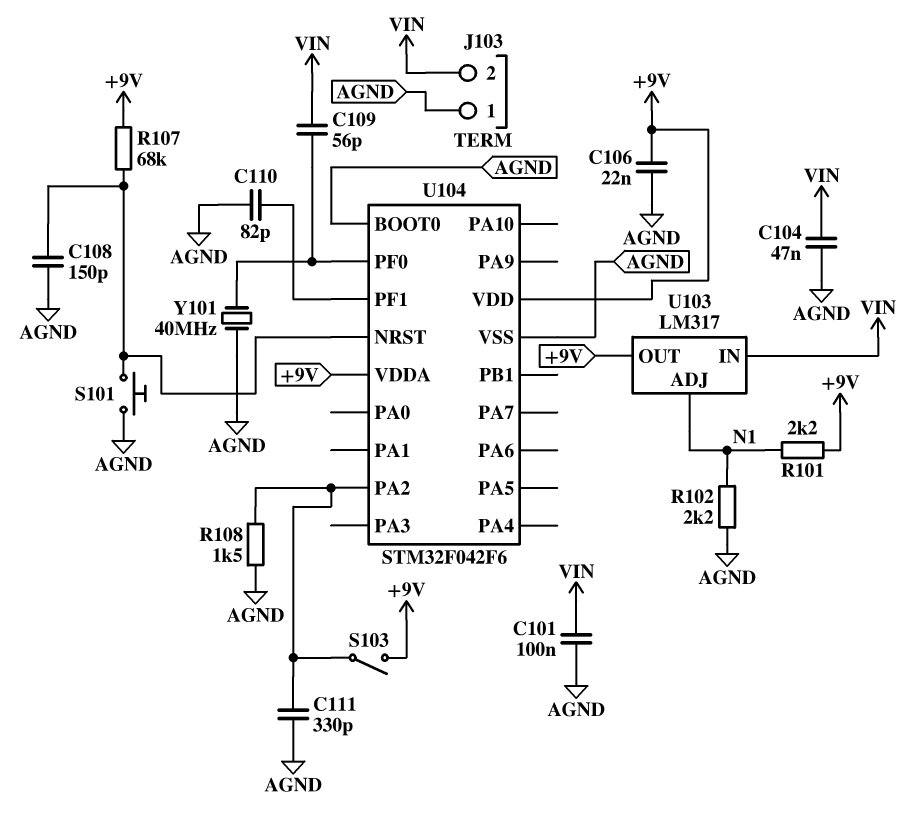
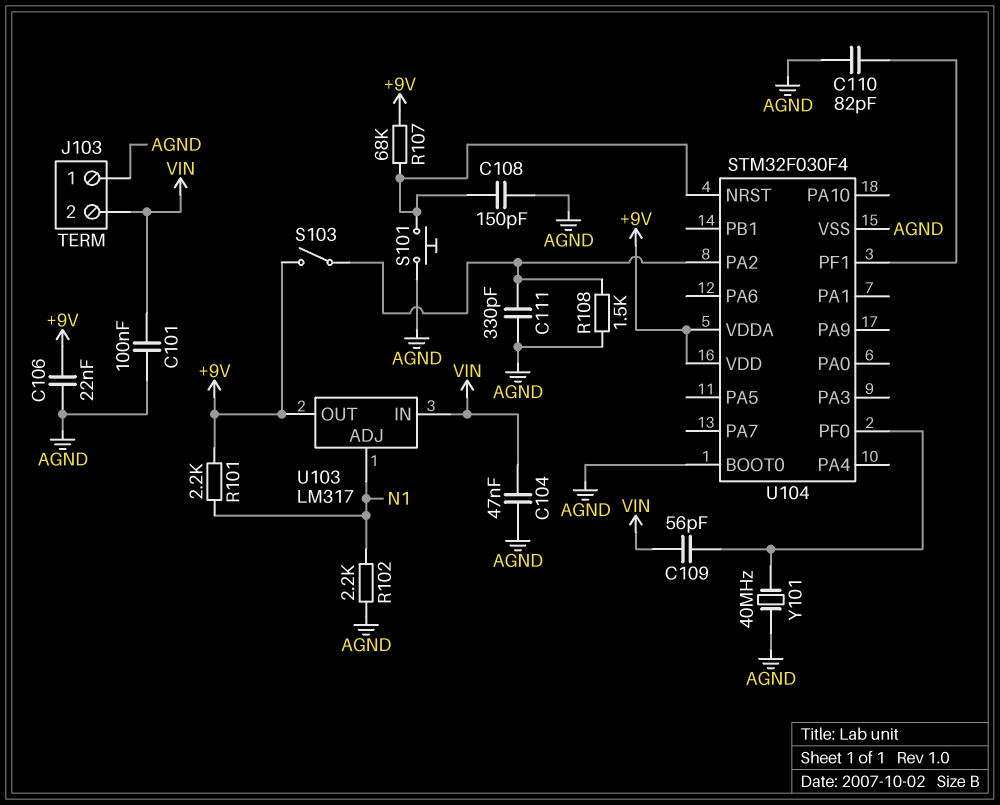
U104: STM32F042F6 -> STM32F030F4

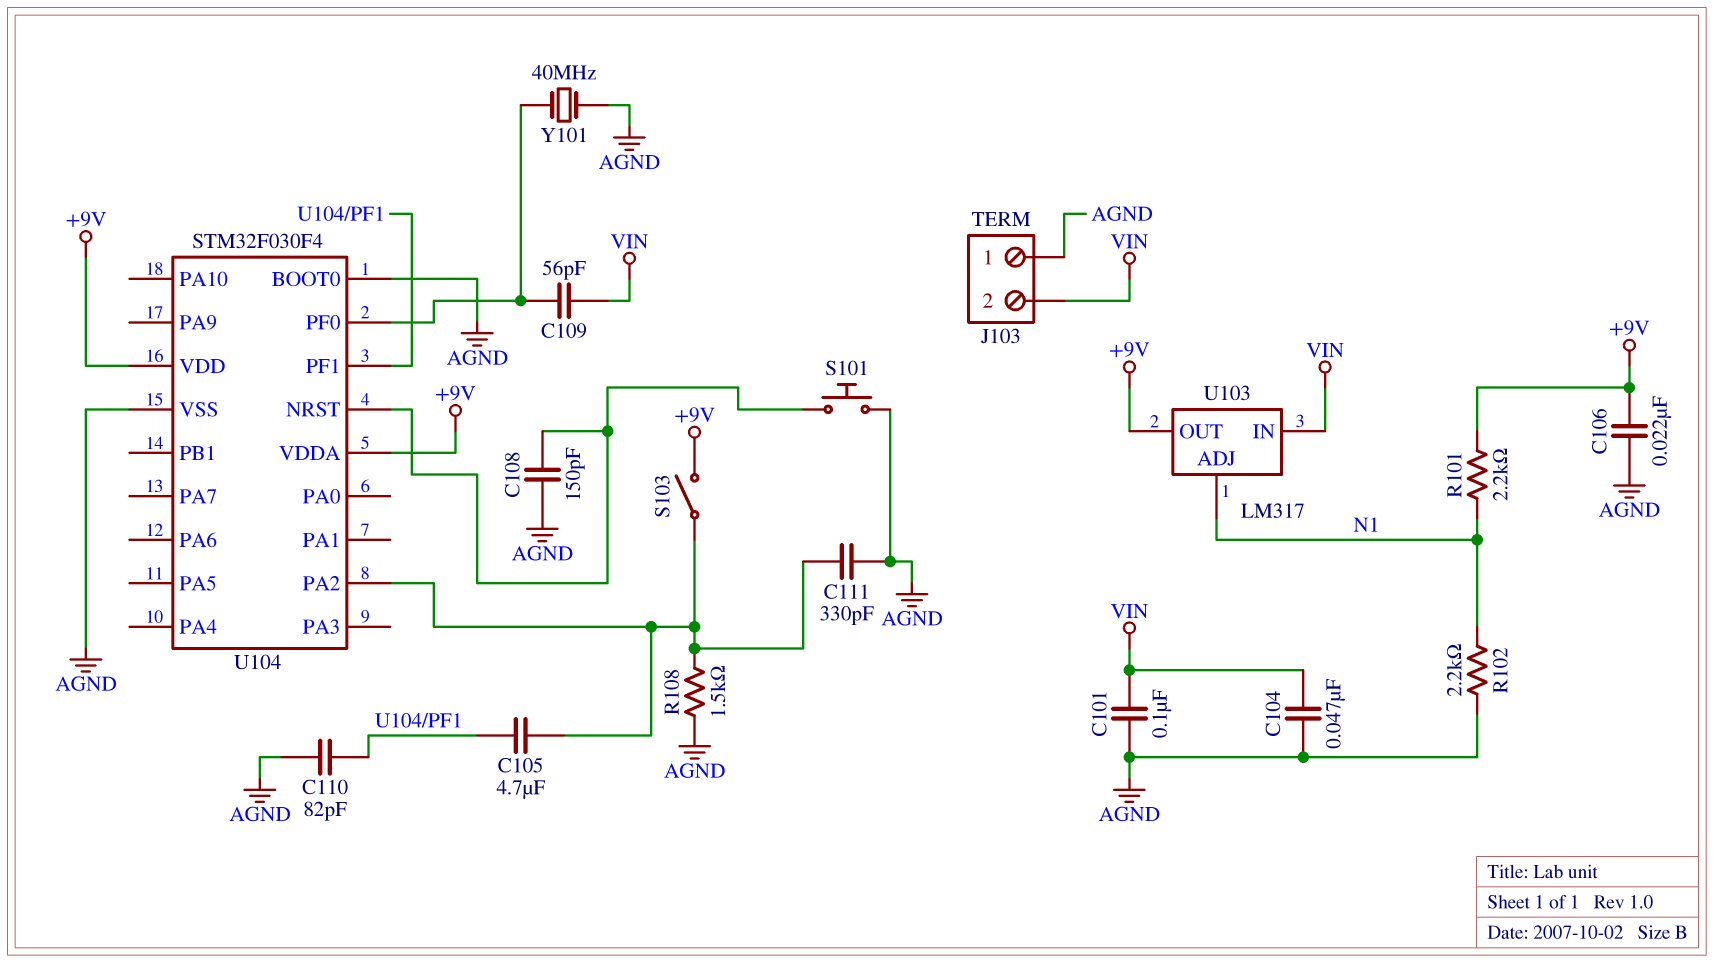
C105: none -> 4.7uF (U104/PA2, U104/PF1)
R107: 68k (+9V, U104/NRST) -> none

